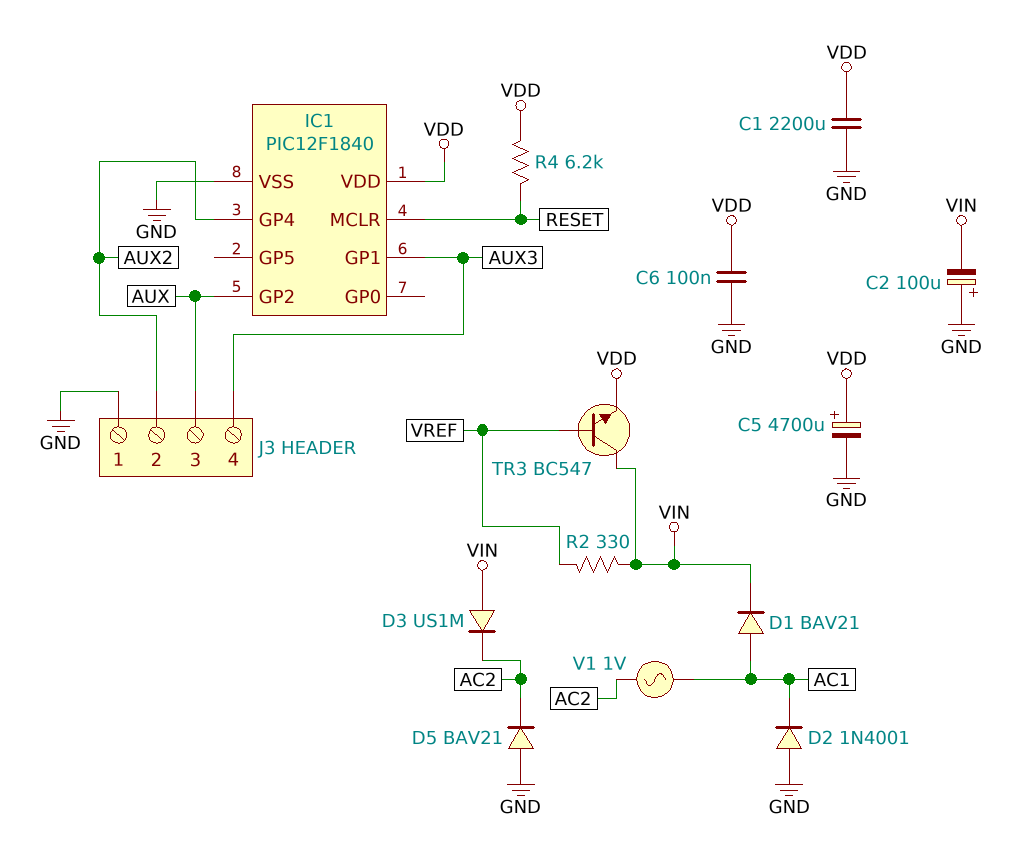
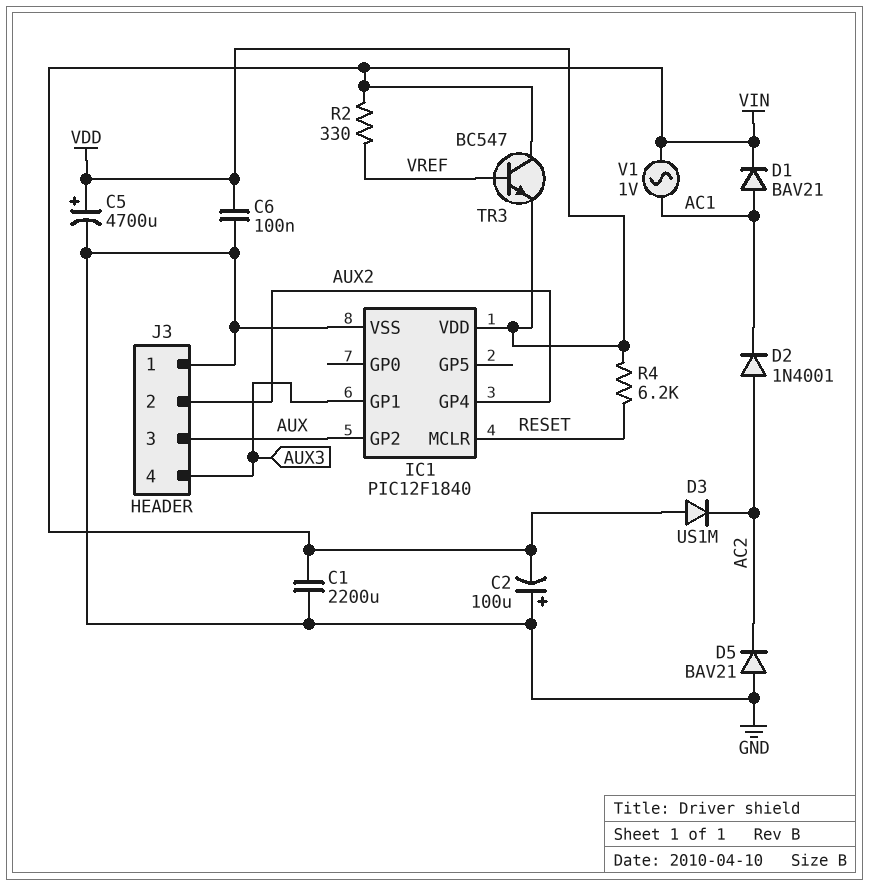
C1: 2200uF (GND, VDD) -> 2200uF (GND, VIN)
D2: diode 1N4001 (A GND, K AC1) -> diode 1N4001 (A AC2, K AC1)
V1: AC 1V (AC1, AC2) -> AC 1V (AC1, VIN)

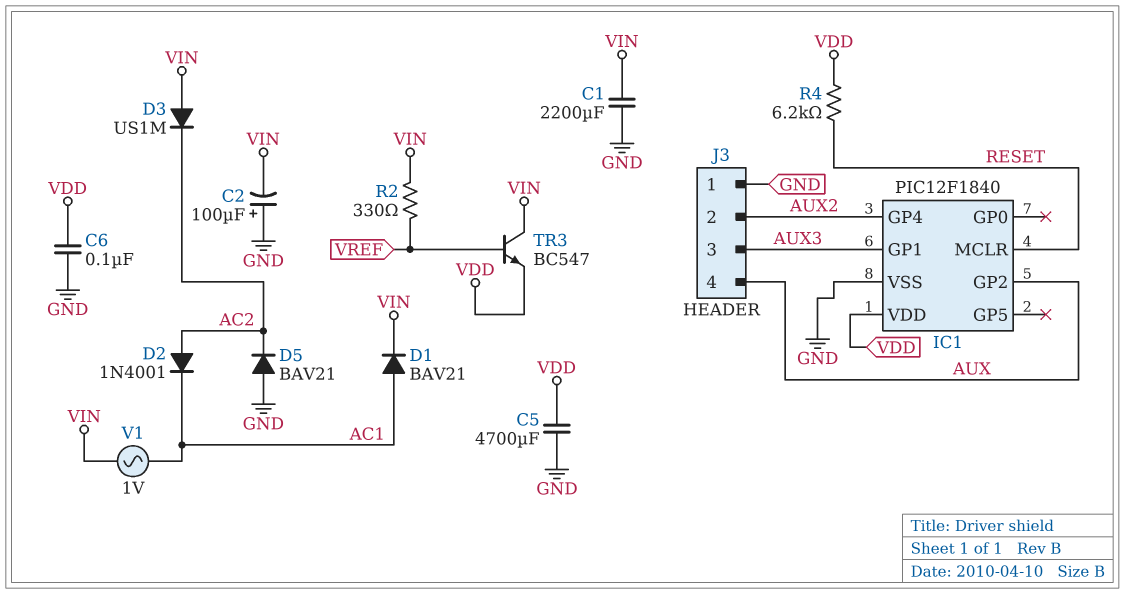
C5: 4700uF (plus VDD, minus GND) -> 4700uF (GND, VDD)
J3 pin 3: AUX -> AUX3
J3 pin 4: AUX3 -> AUX

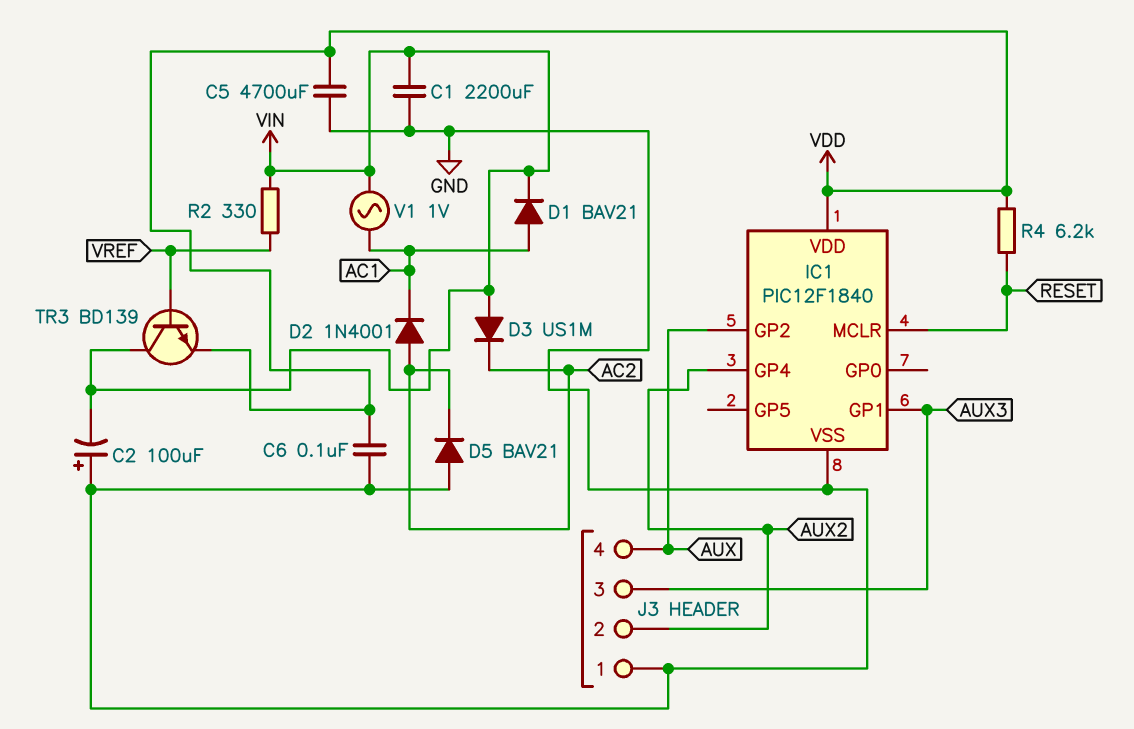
TR3: NPN BC547 (B VREF, C VIN, E VDD) -> NPN BD139 (B VREF, C VIN, E VDD)

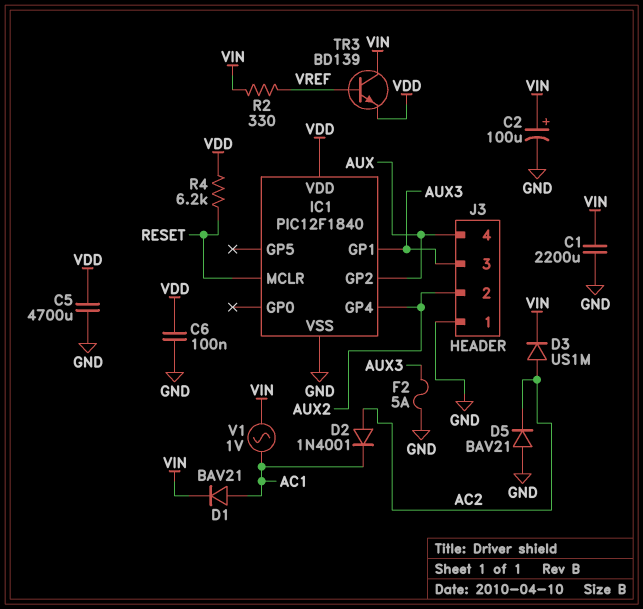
C2: 100uF (plus GND, minus VIN) -> 100uF (plus VIN, minus GND)
D3: diode US1M (A VIN, K AC2) -> diode US1M (A AC2, K VIN)
F2: none -> 5A (AUX3, GND)

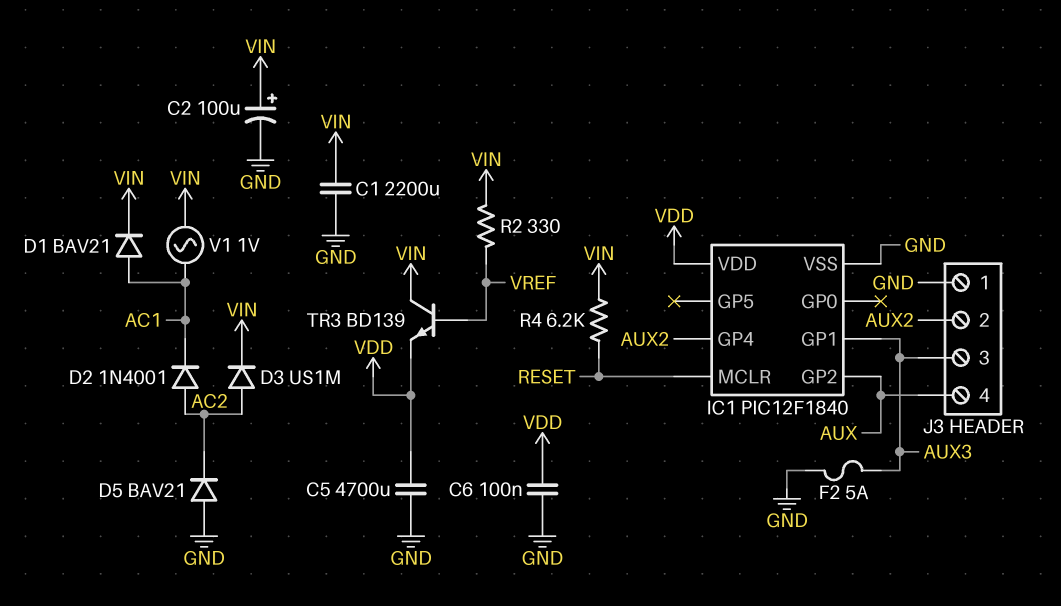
R4: 6.2k (RESET, VDD) -> 6.2k (RESET, VIN)

